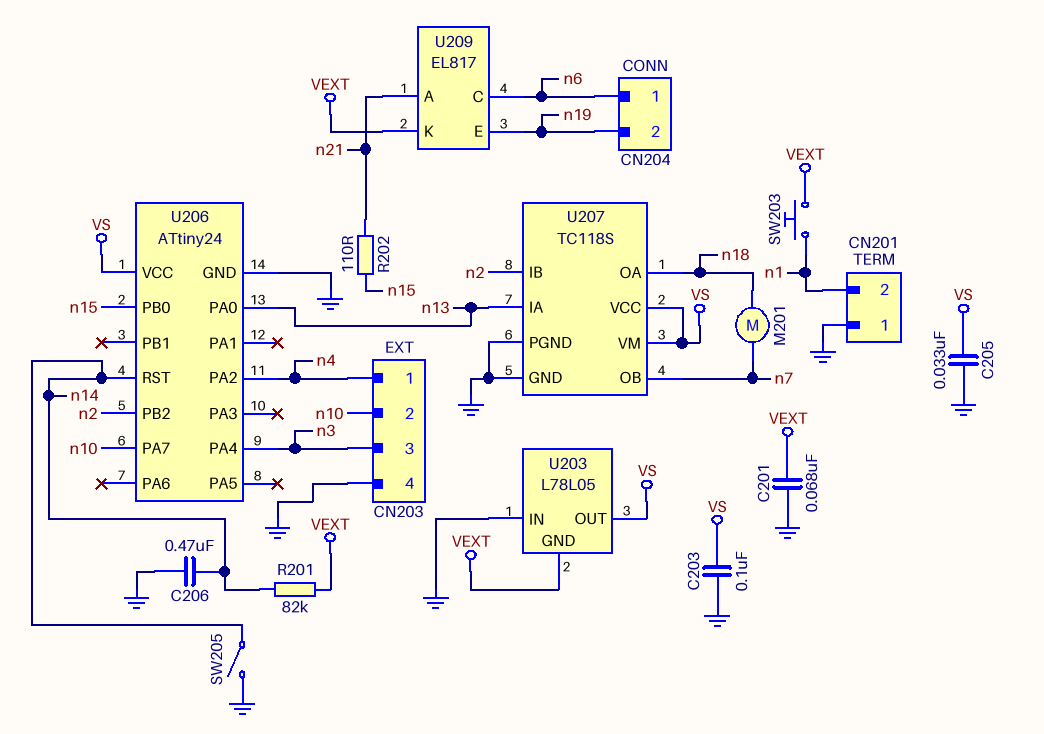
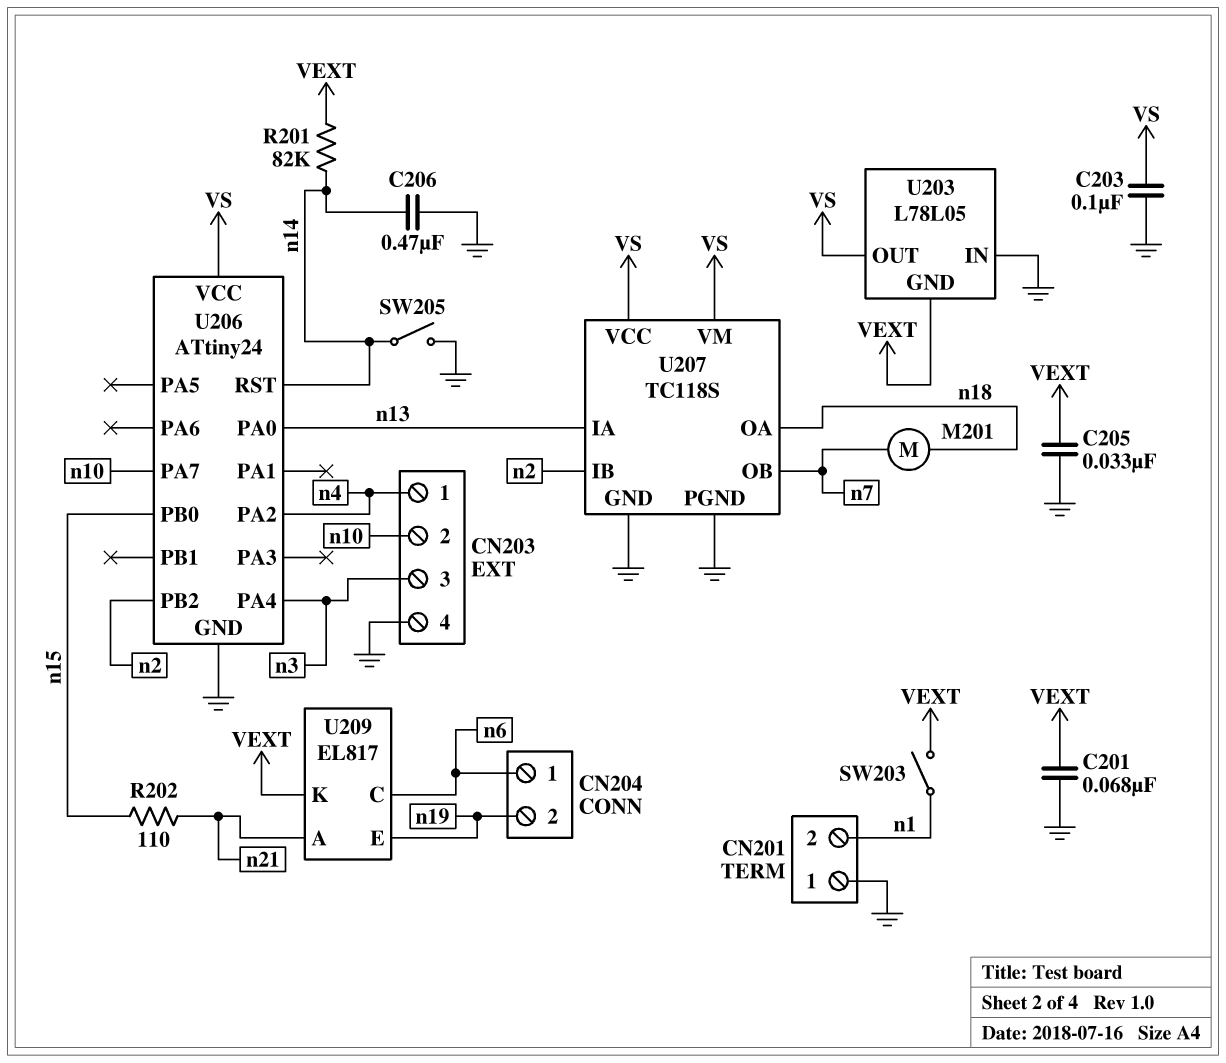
C205: 33nF (GND, VS) -> 33nF (GND, VEXT)
SW203: button (VEXT, n1) -> switch (VEXT, n1)

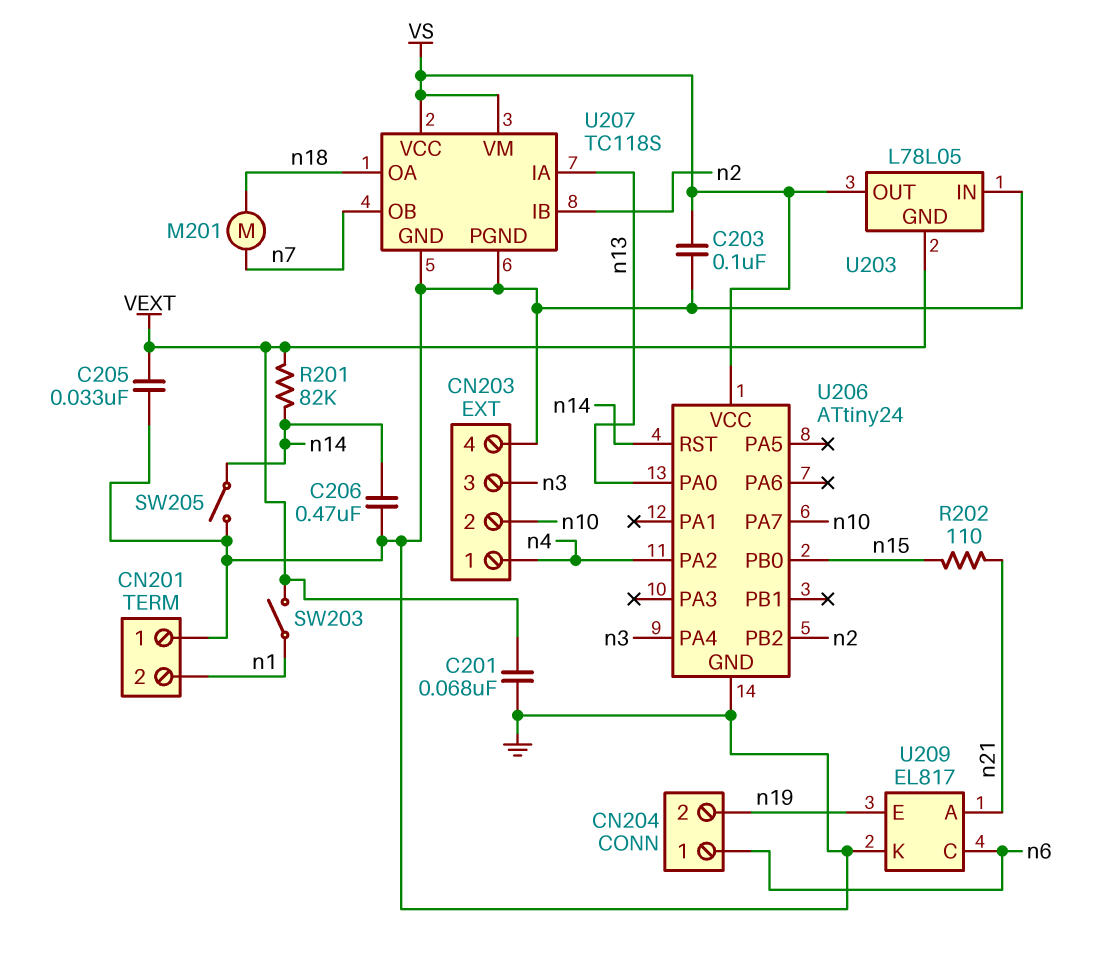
U209 pin K: VEXT -> GND

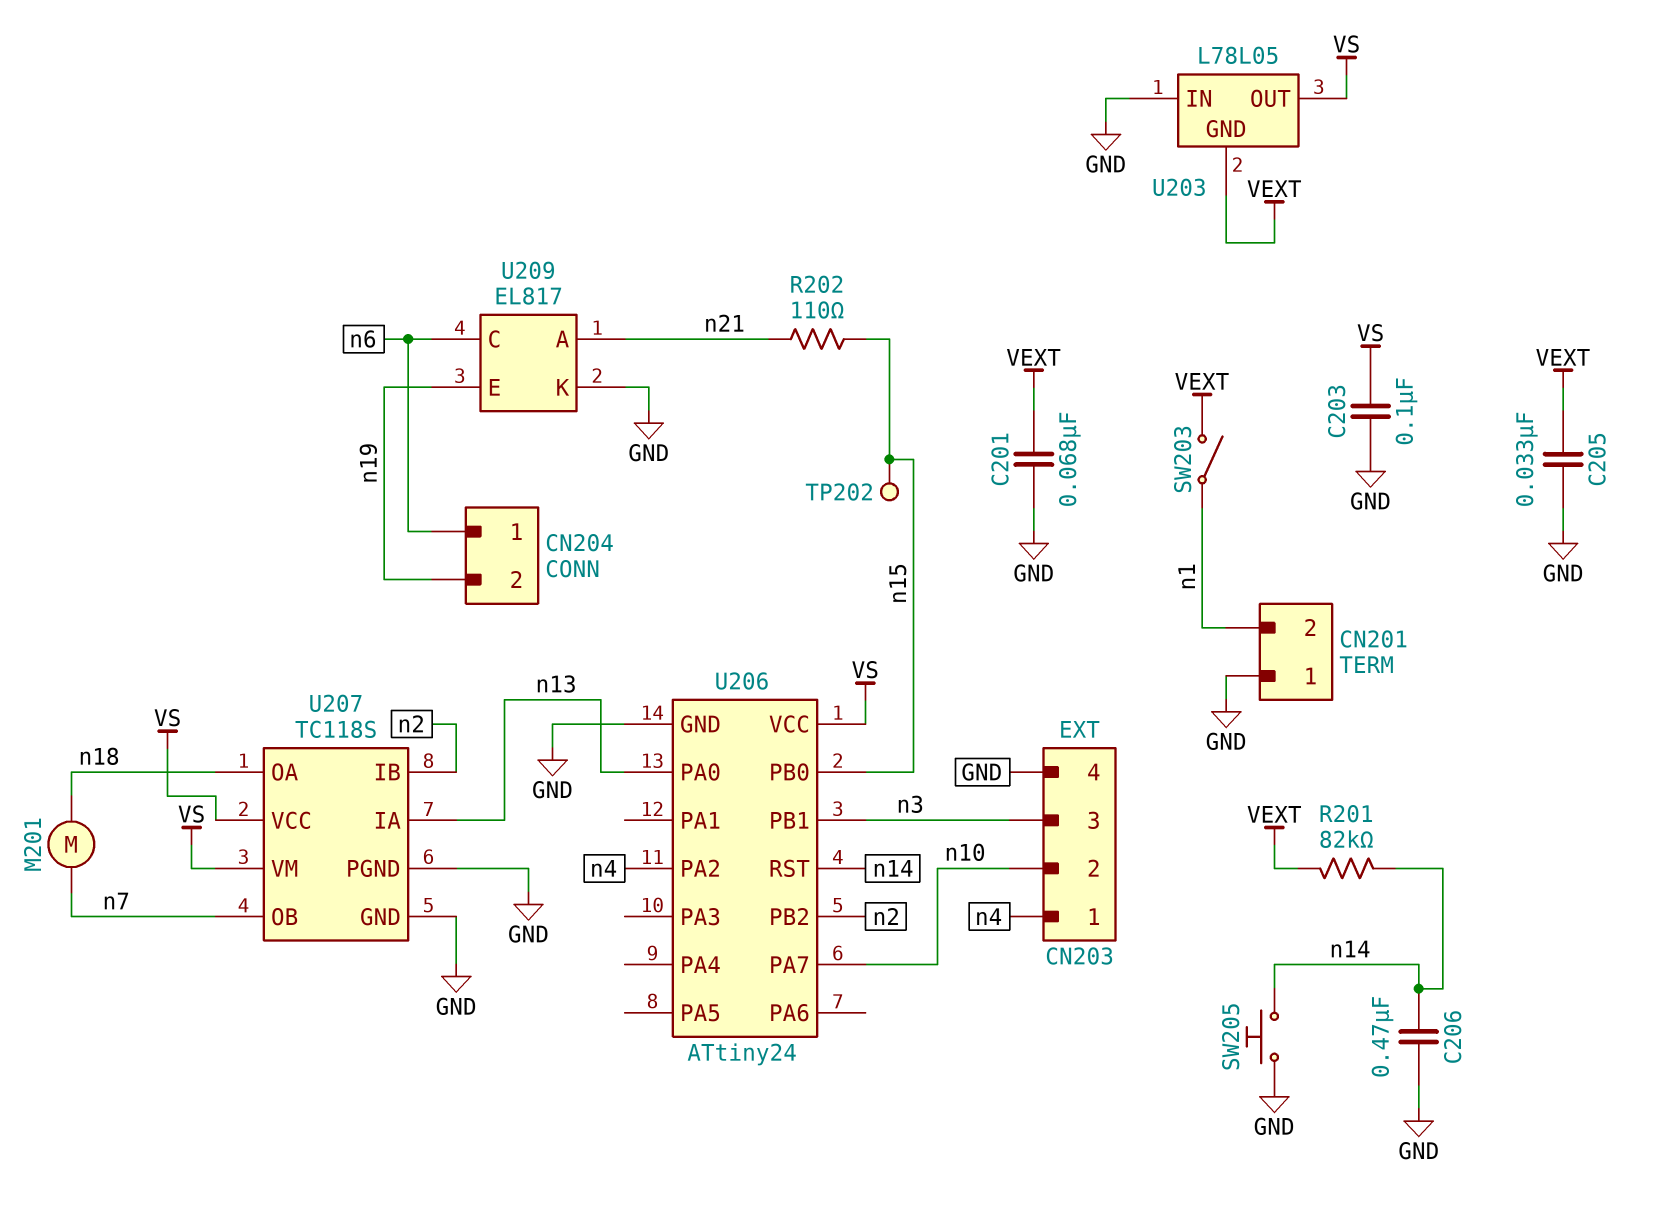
SW205: switch (GND, n14) -> button (GND, n14)
TP202: none -> test point (n15)
U206 pin PA4: n3 -> none
U206 pin PB1: none -> n3

